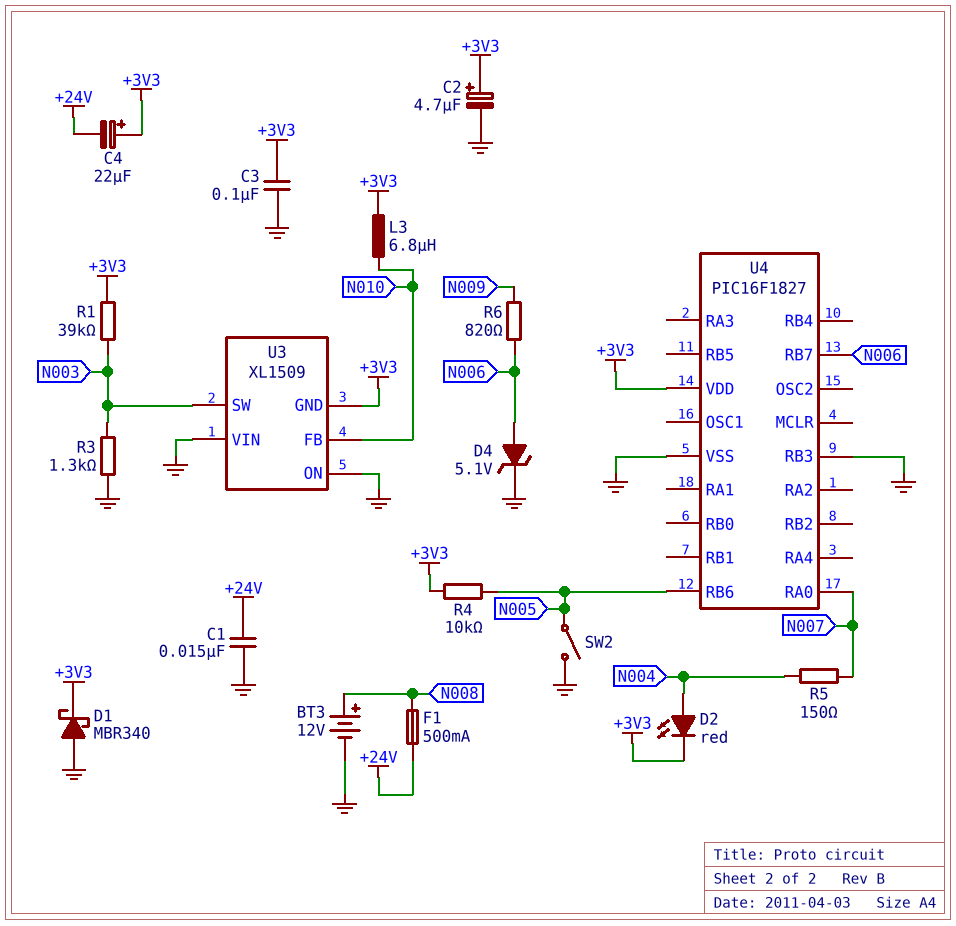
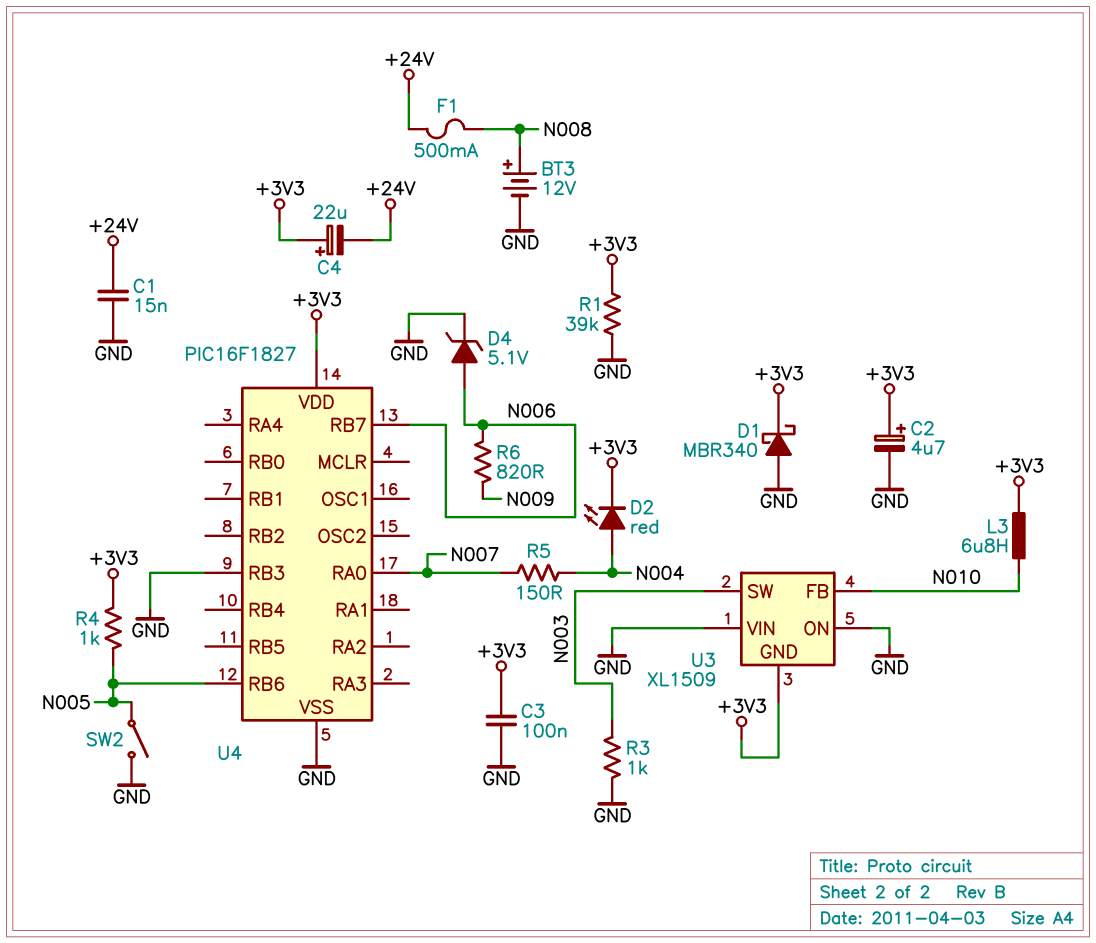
R1: 39k (+3V3, N003) -> 39k (+3V3, GND)
R3: 1.3k (GND, N003) -> 1k (GND, N003)
R4: 10k (+3V3, N005) -> 1k (+3V3, N005)

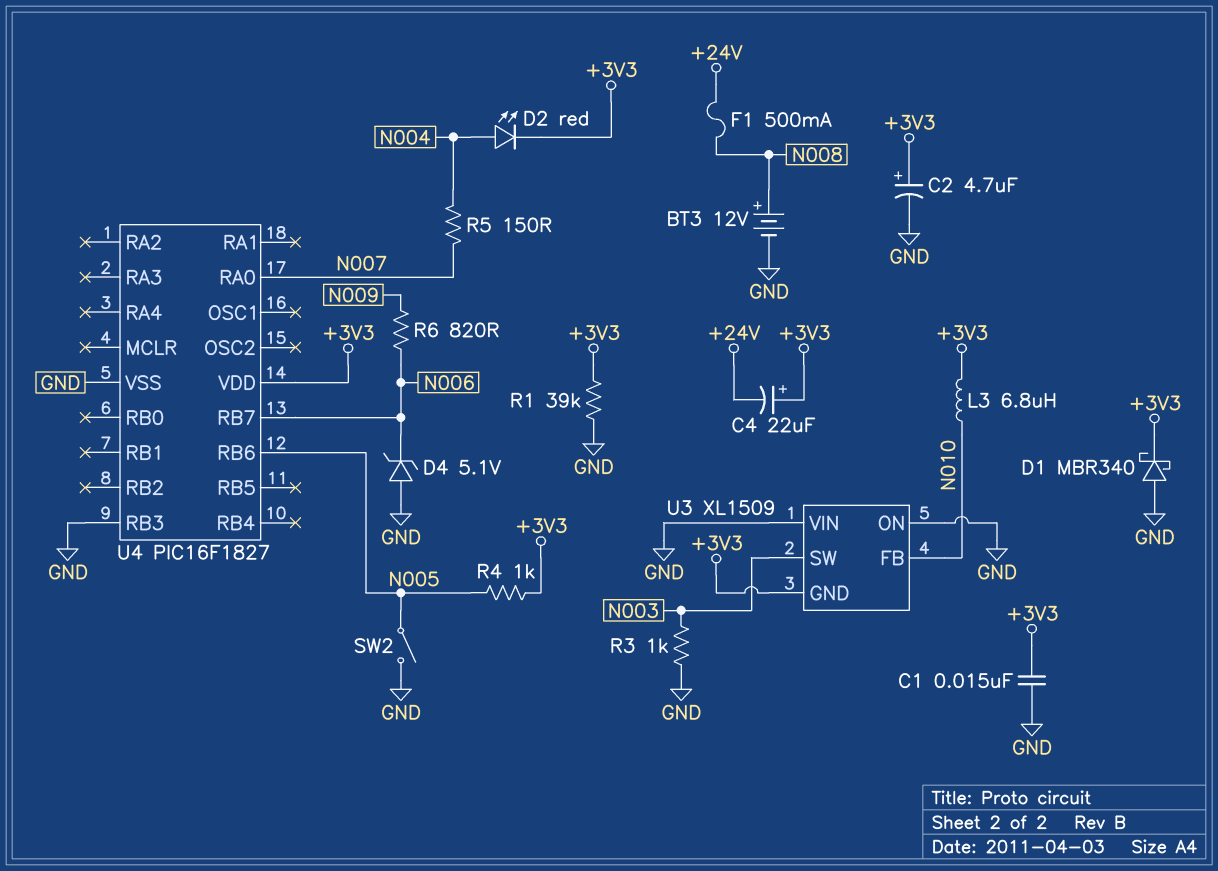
C1: 15nF (+24V, GND) -> 15nF (+3V3, GND)
C3: 100nF (+3V3, GND) -> none
D4: zener 5.1V (A N006, K GND) -> zener 5.1V (A GND, K N006)

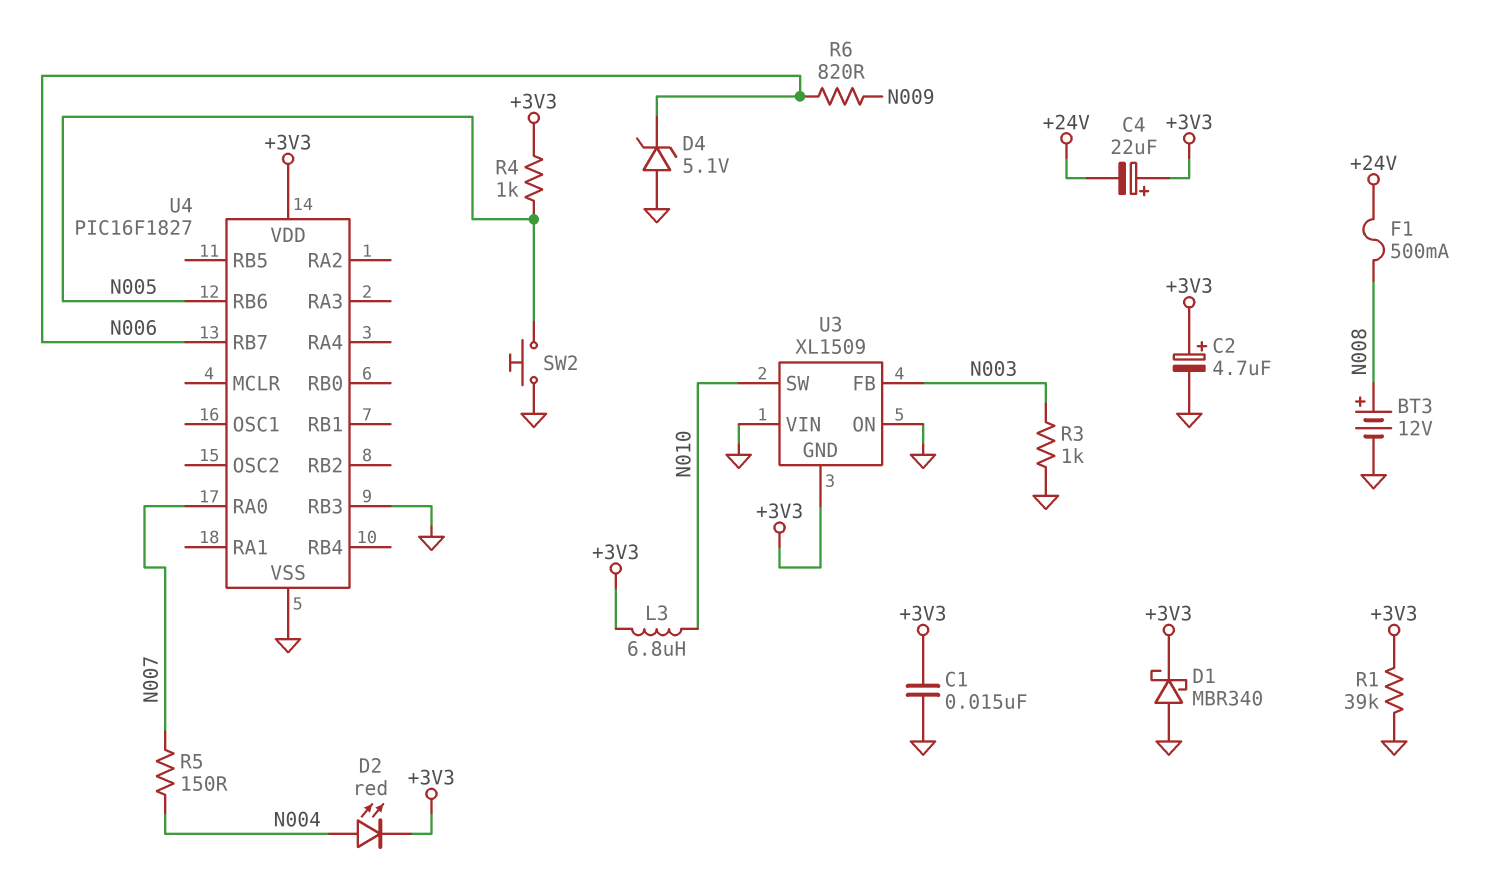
SW2: switch (GND, N005) -> button (GND, N005)
U3 pin FB: N010 -> N003
U3 pin SW: N003 -> N010

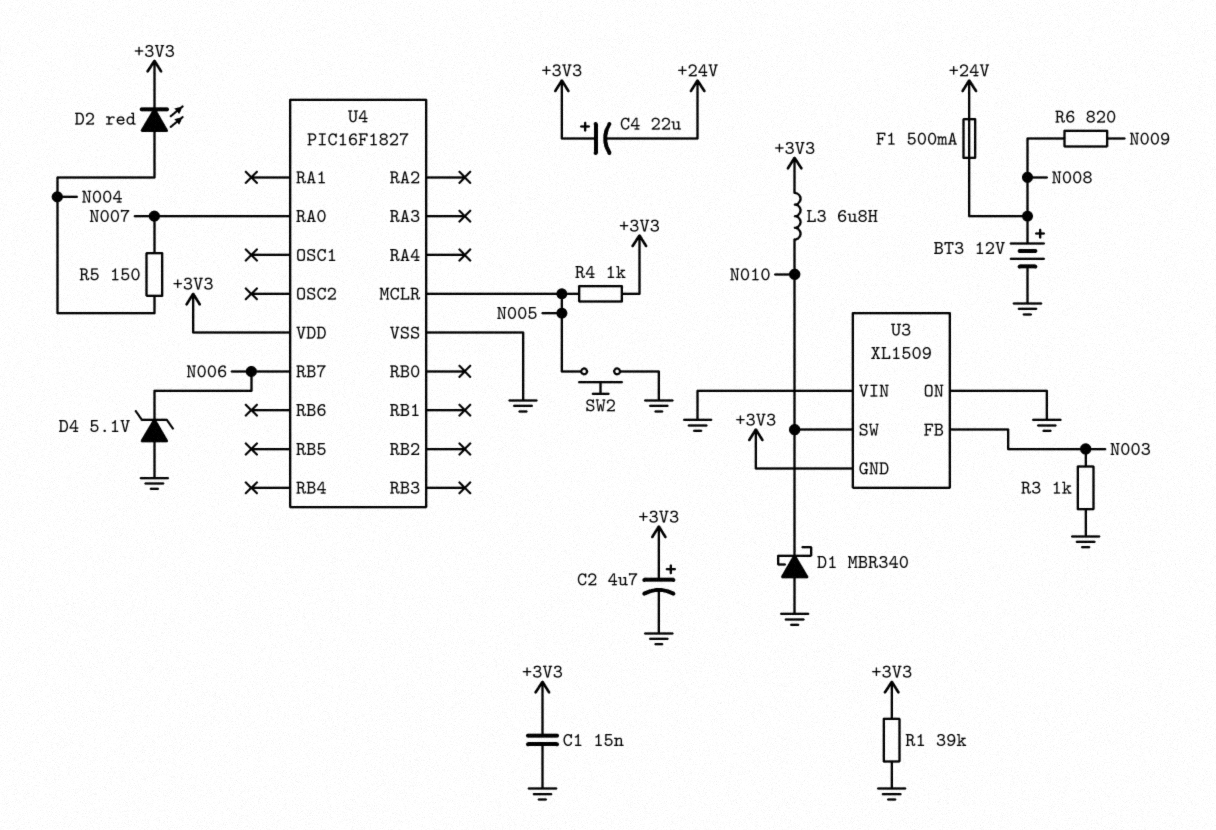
D1: schottky MBR340 (A GND, K +3V3) -> schottky MBR340 (A GND, K N010)
R6: 820 (N006, N009) -> 820 (N008, N009)
U4 pin MCLR: none -> N005
U4 pin RB3: GND -> none
U4 pin RB6: N005 -> none

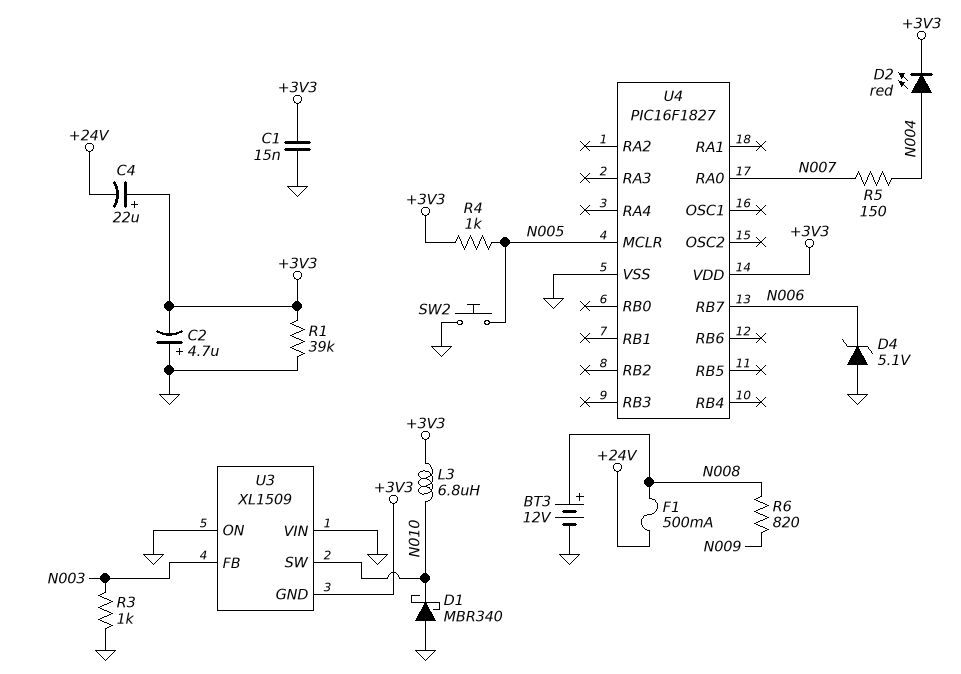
C2: 4.7uF (plus +3V3, minus GND) -> 4.7uF (plus GND, minus +3V3)

